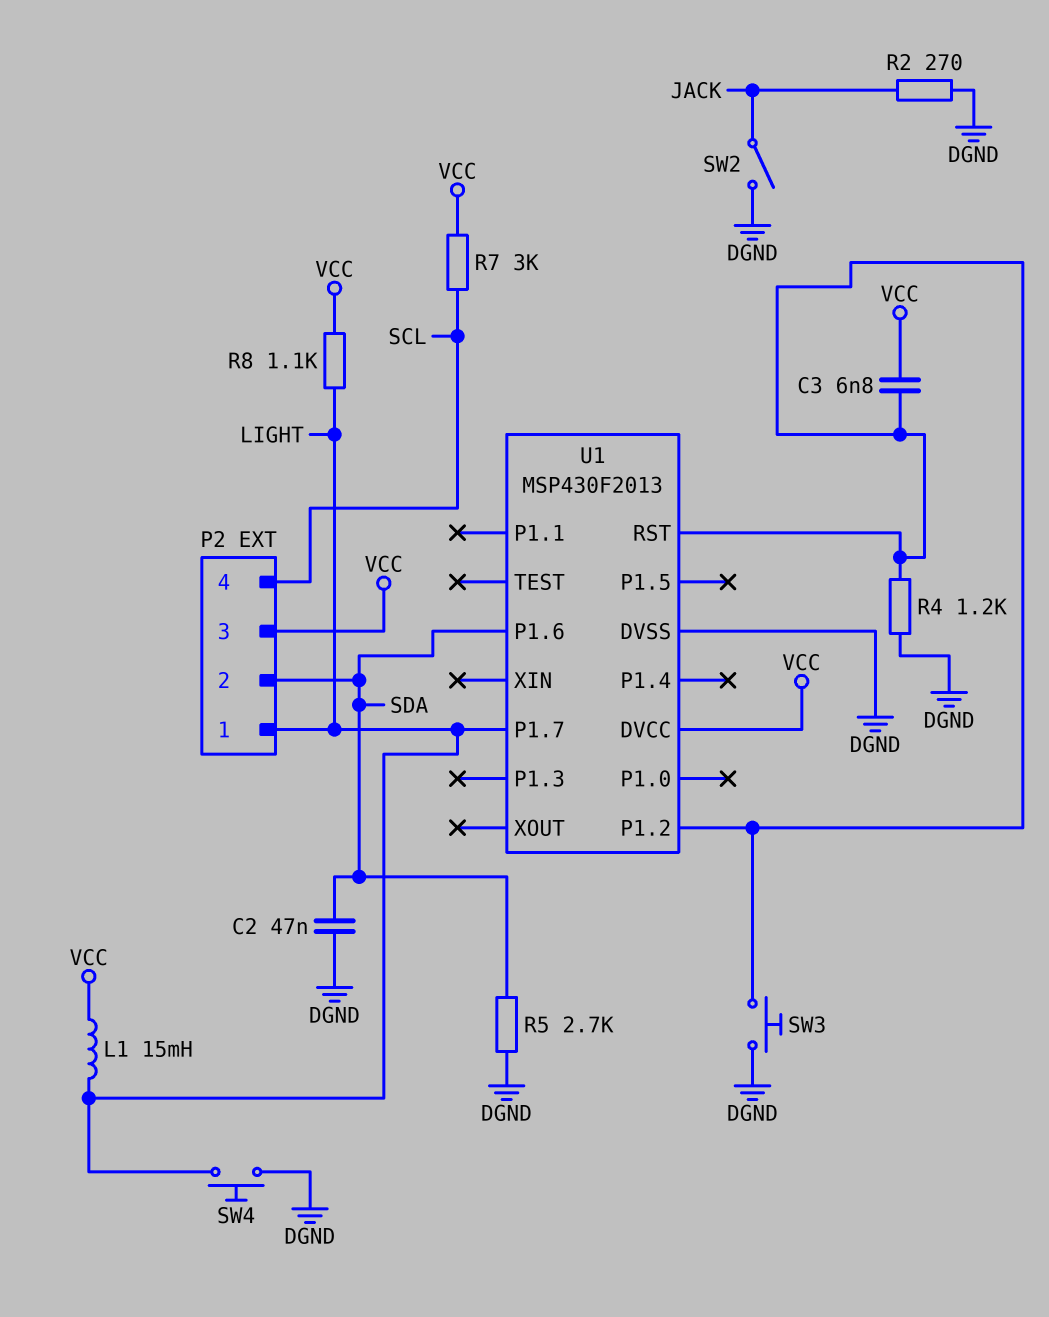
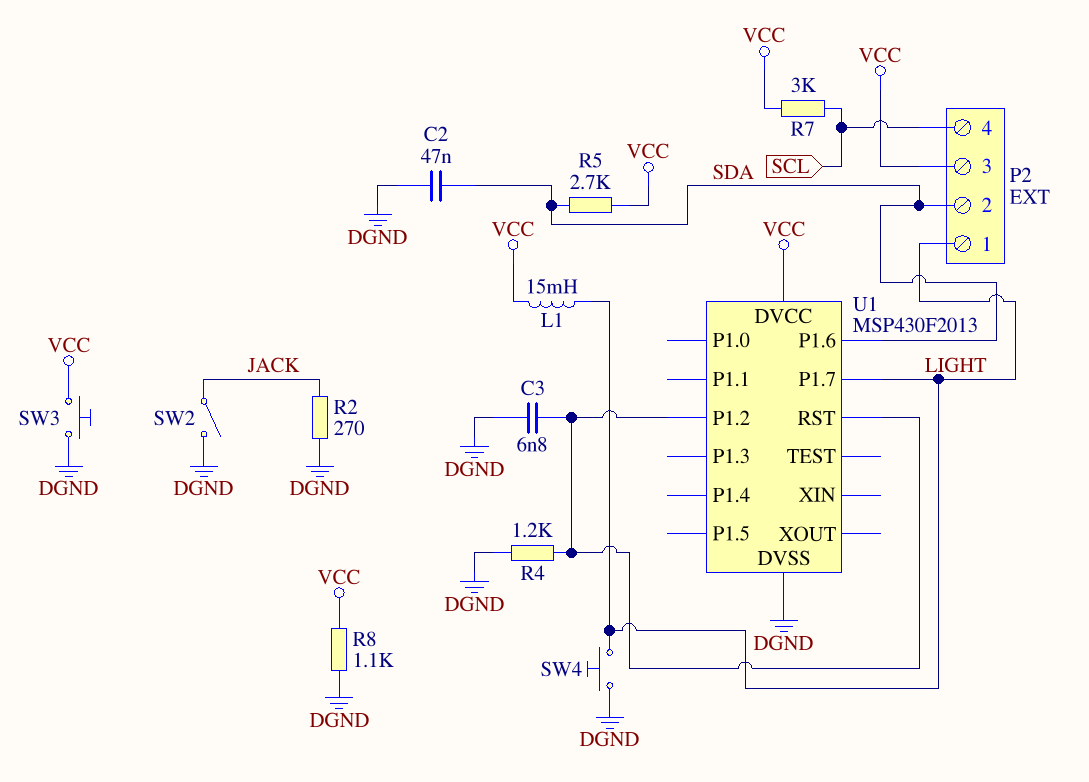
C3: 6.8nF (U1/P1.2, VCC) -> 6.8nF (DGND, U1/P1.2)
R5: 2.7k (DGND, SDA) -> 2.7k (SDA, VCC)
R8: 1.1k (LIGHT, VCC) -> 1.1k (DGND, VCC)
SW3: button (DGND, U1/P1.2) -> button (DGND, VCC)

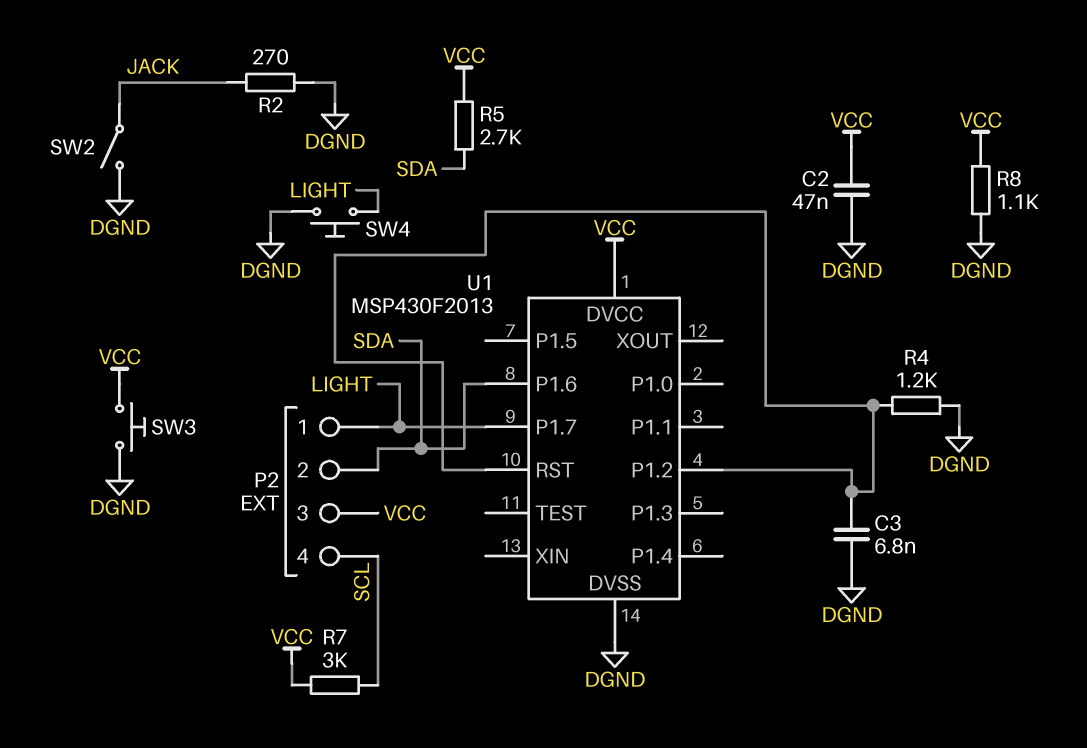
C2: 47nF (DGND, SDA) -> 47nF (DGND, VCC)
L1: 15mH (LIGHT, VCC) -> none

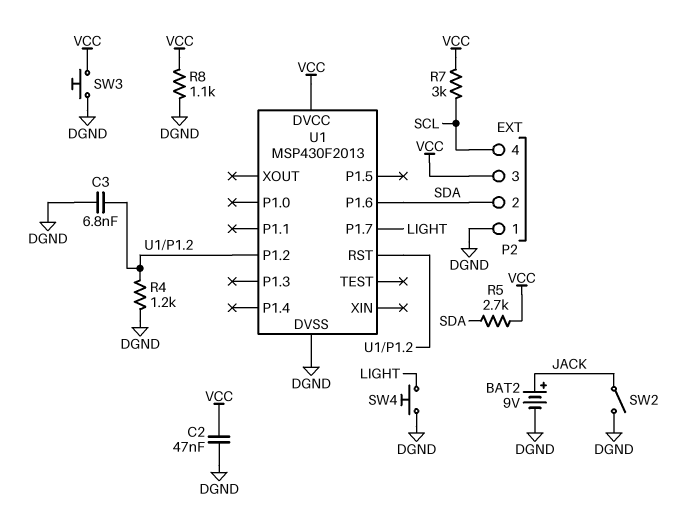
BAT2: none -> 9V (plus JACK, minus DGND)
P2 pin 1: LIGHT -> DGND
R2: 270 (DGND, JACK) -> none

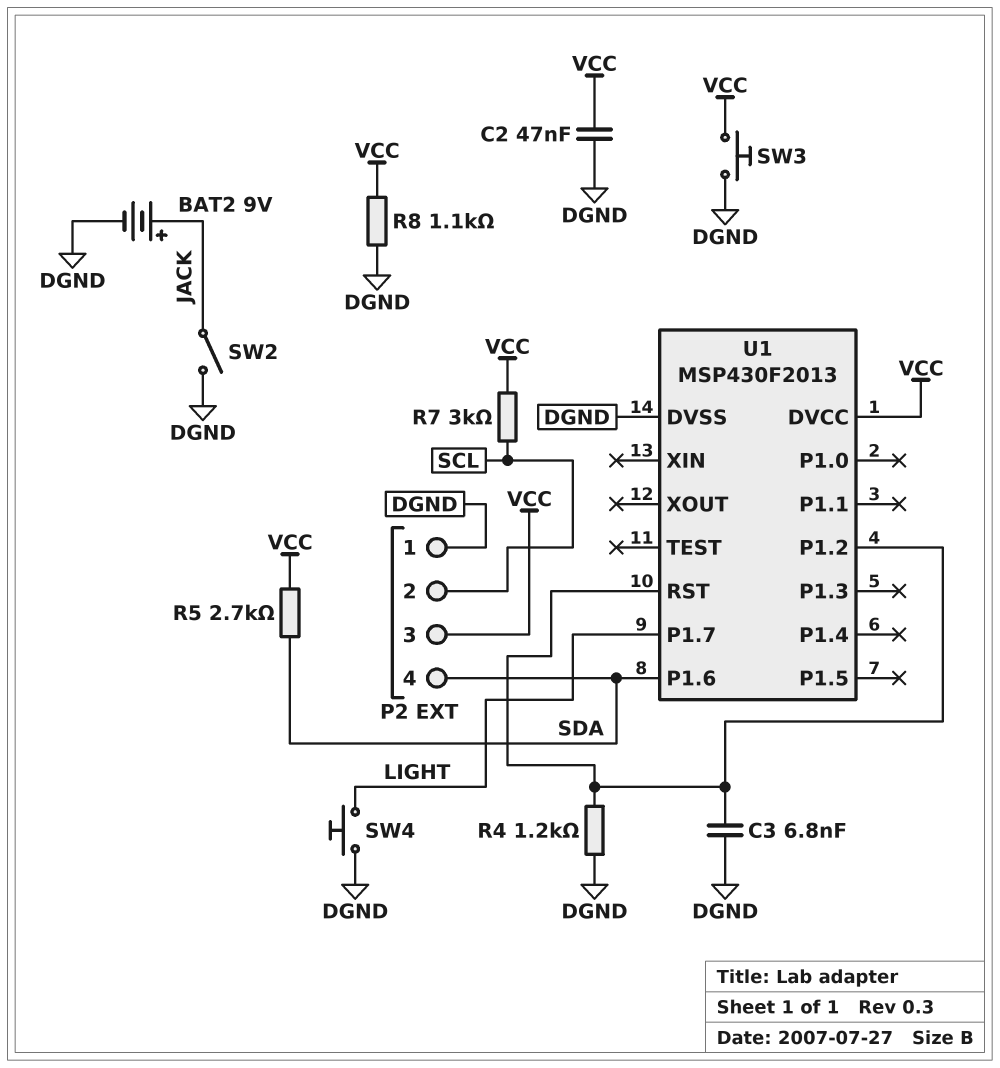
P2 pin 2: SDA -> SCL
P2 pin 4: SCL -> SDA

